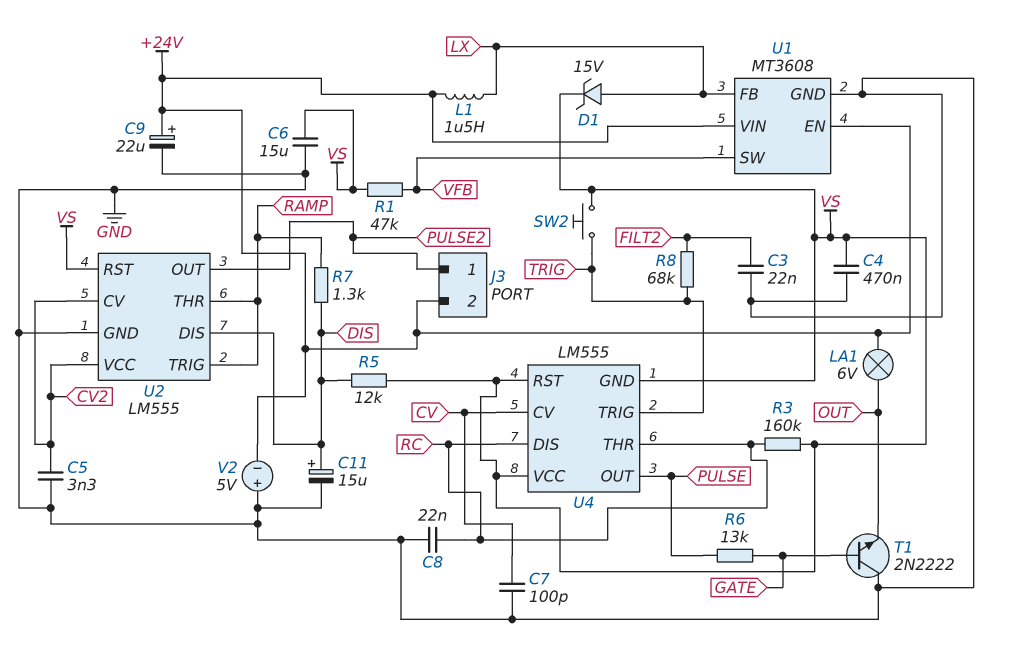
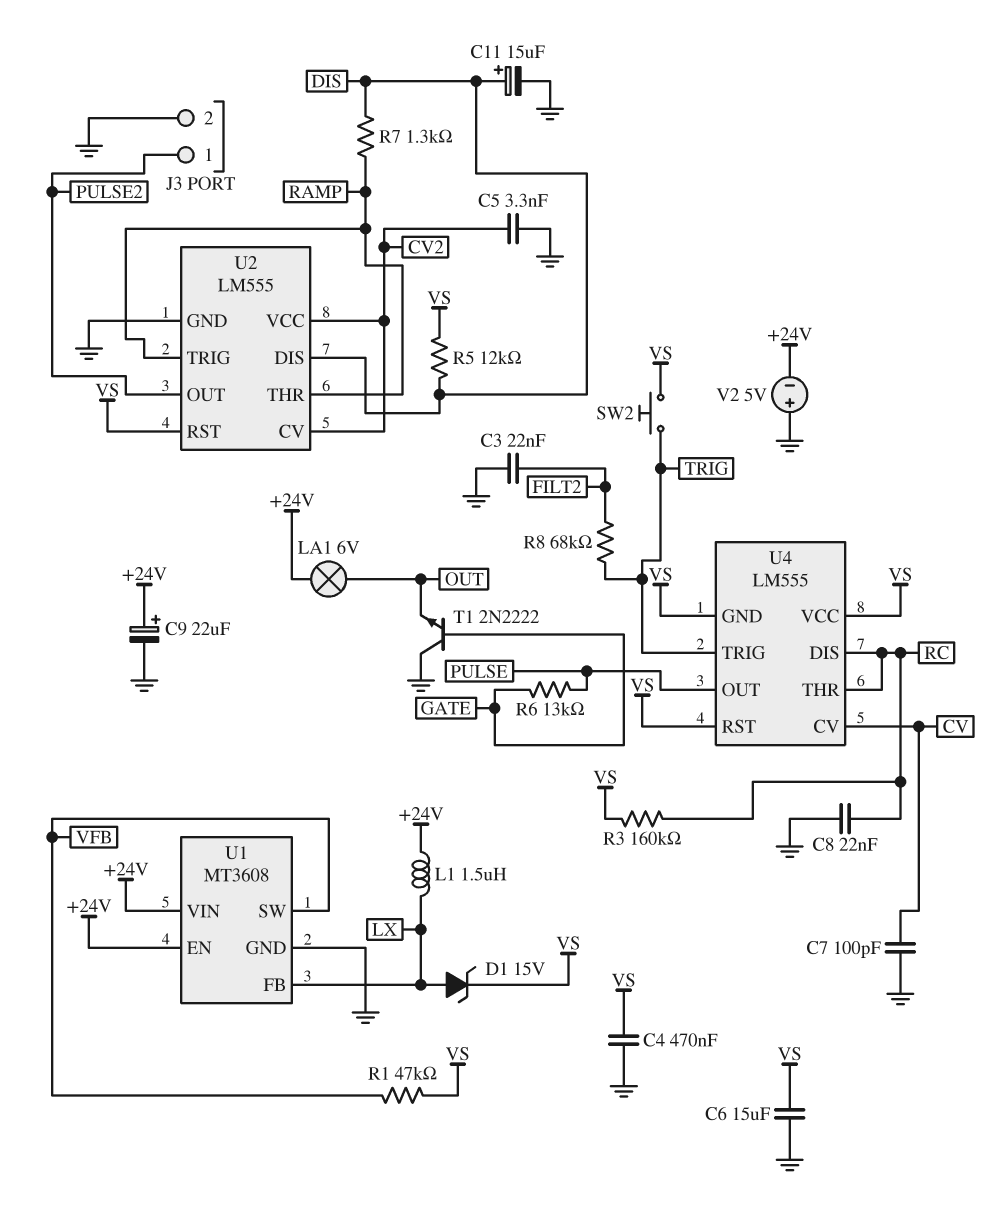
J3 pin 2: +24V -> GND

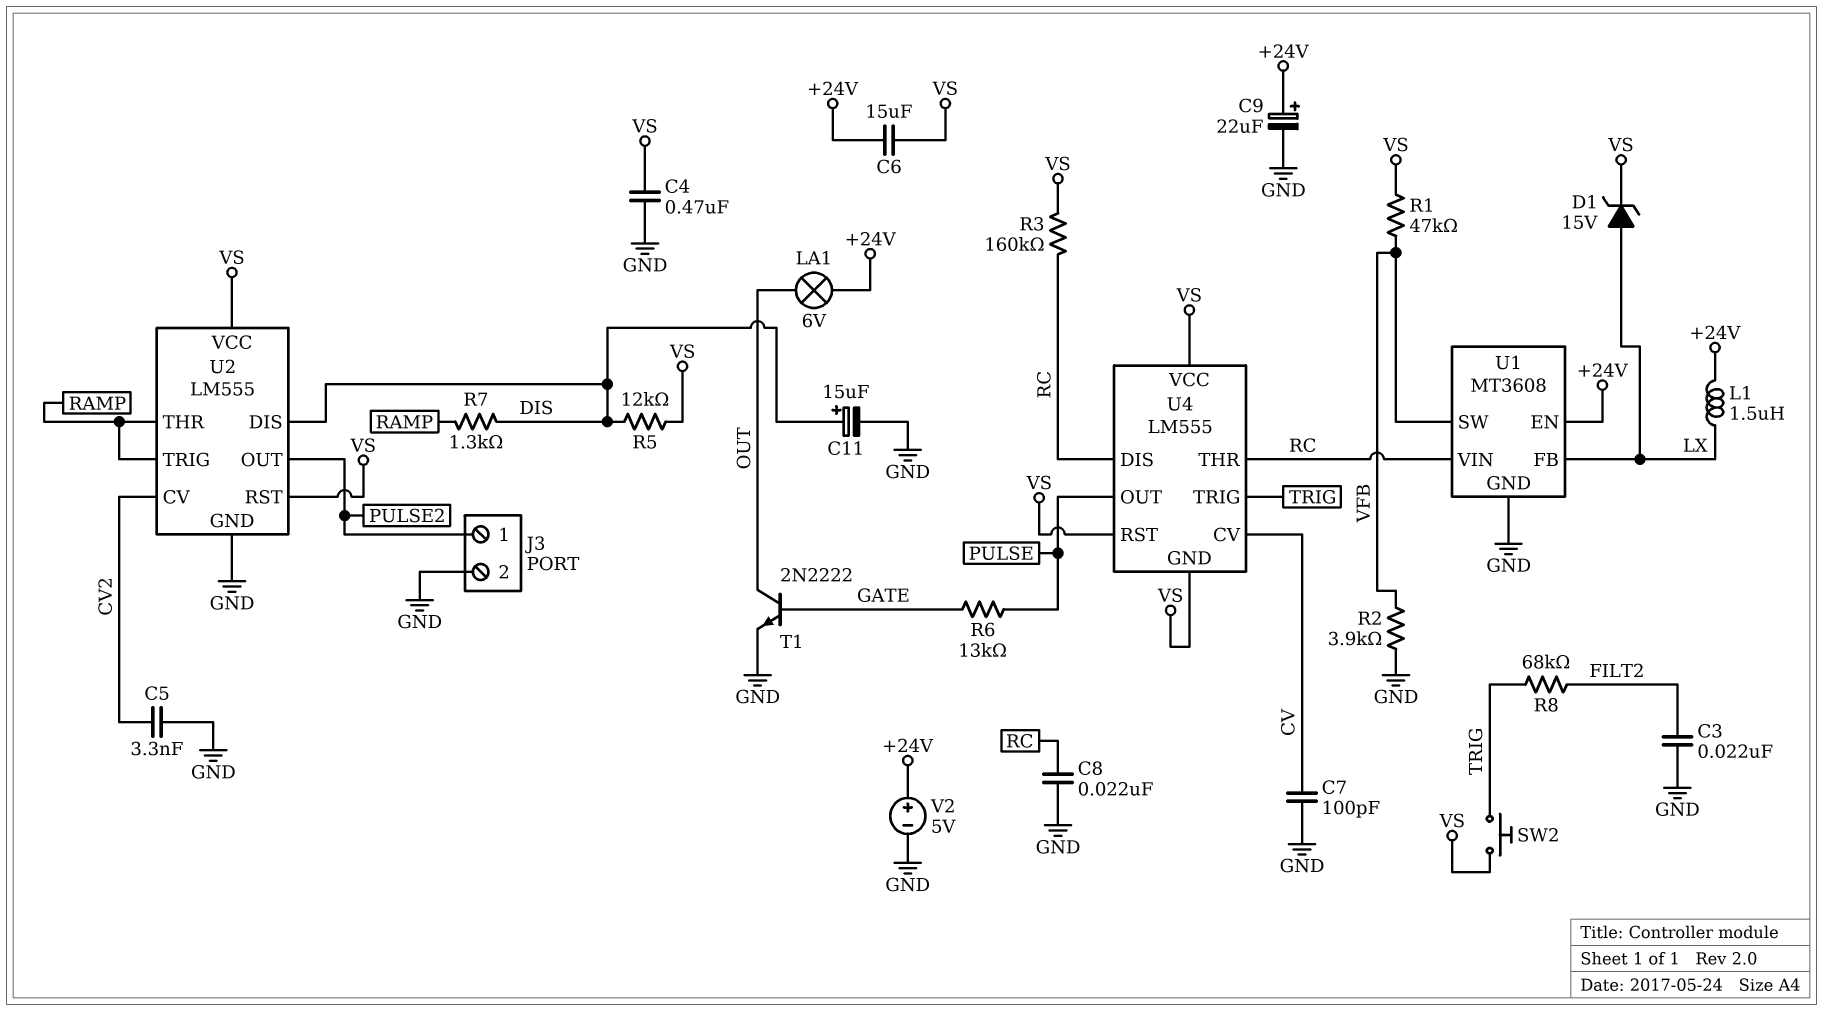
C6: 15uF (GND, VS) -> 15uF (+24V, VS)
R2: none -> 3.9k (GND, VFB)
T1: NPN 2N2222 (B GATE, C GND, E OUT) -> NPN 2N2222 (B GATE, C OUT, E GND)
U1 pin VIN: +24V -> RC
U2 pin VCC: CV2 -> VS
V2: 5V (plus GND, minus +24V) -> 5V (plus +24V, minus GND)

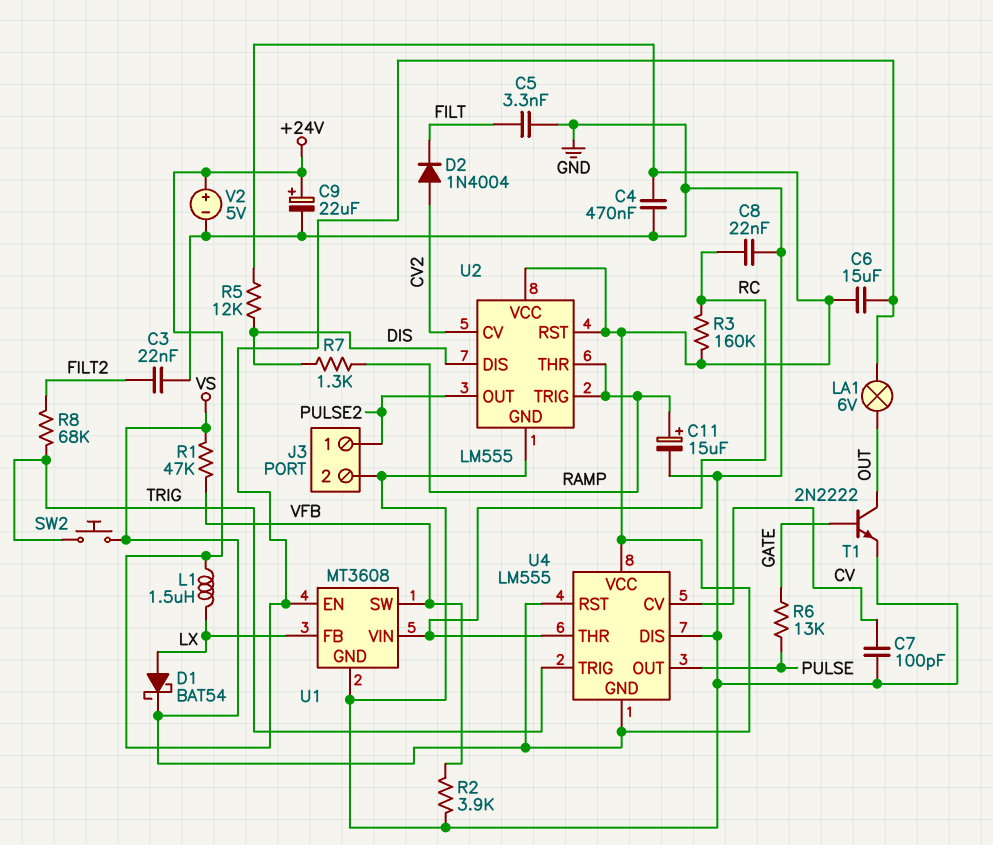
C5: 3.3nF (CV2, GND) -> 3.3nF (FILT, GND)
C11: 15uF (plus DIS, minus GND) -> 15uF (plus RAMP, minus GND)
D1: zener 15V (A LX, K VS) -> schottky BAT54 (A LX, K VS)
D2: none -> diode 1N4004 (A CV2, K FILT)
U4 pin DIS: RC -> GND

